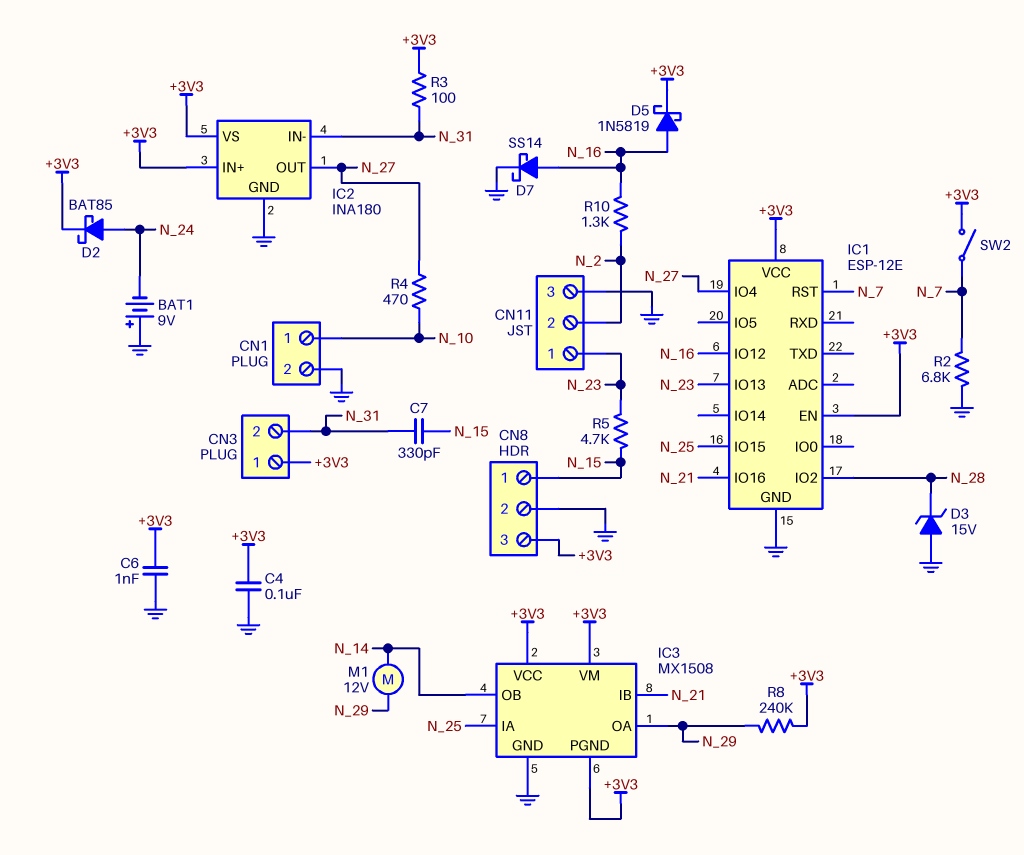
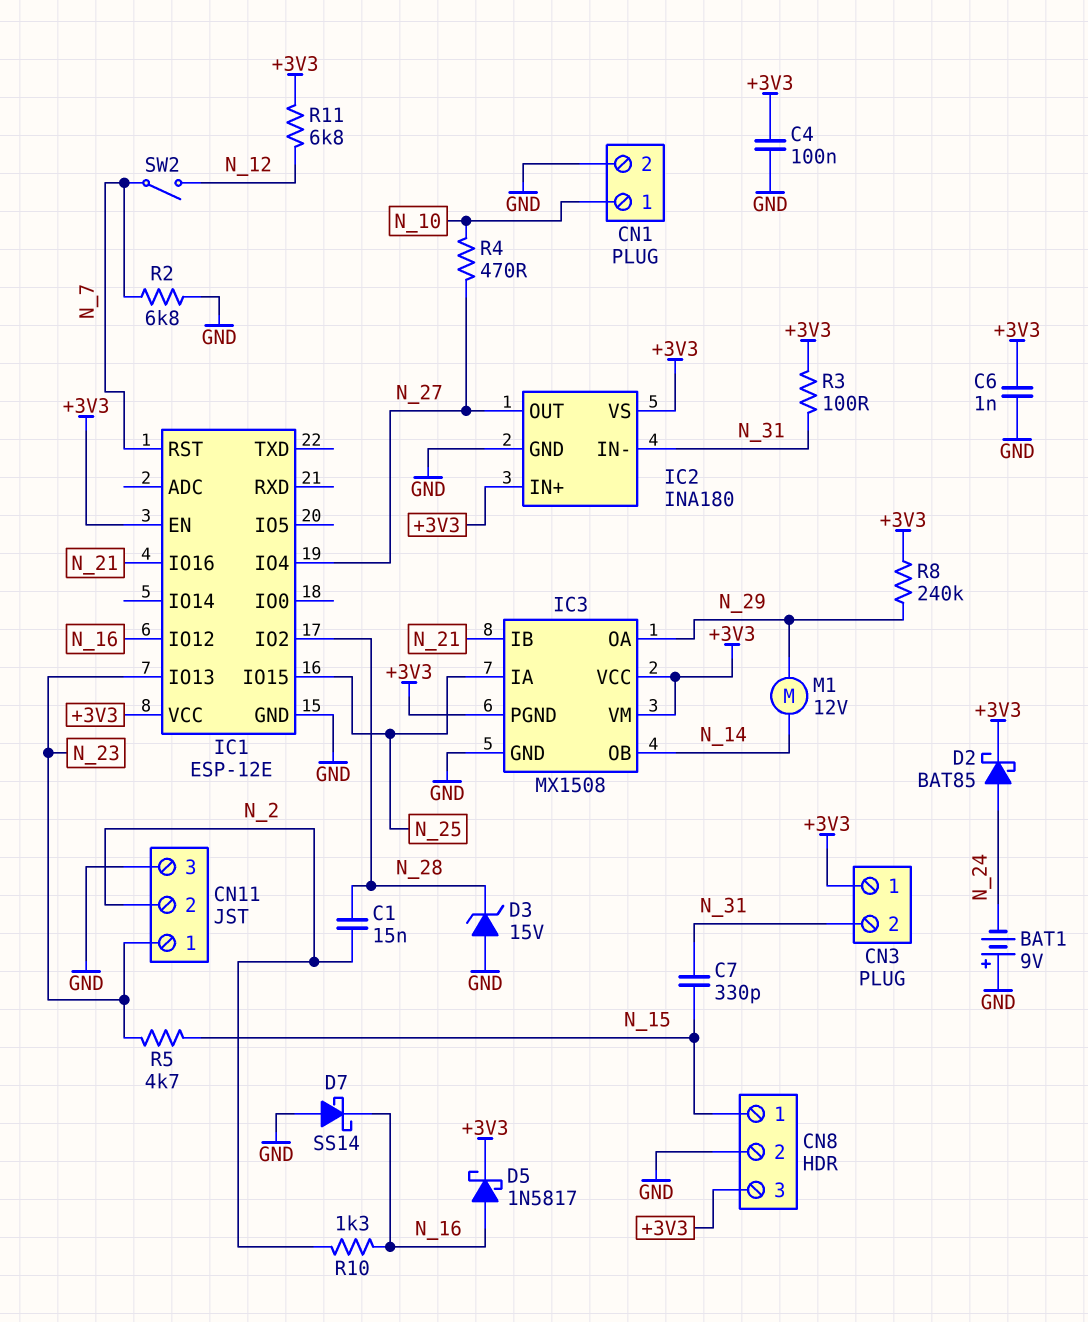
C1: none -> 15nF (N_2, N_28)
D5: schottky 1N5819 (A N_16, K +3V3) -> schottky 1N5817 (A N_16, K +3V3)
D7: schottky SS14 (A N_16, K GND) -> schottky SS14 (A GND, K N_16)
R11: none -> 6.8k (+3V3, N_12)
SW2: switch (+3V3, N_7) -> switch (N_7, N_12)

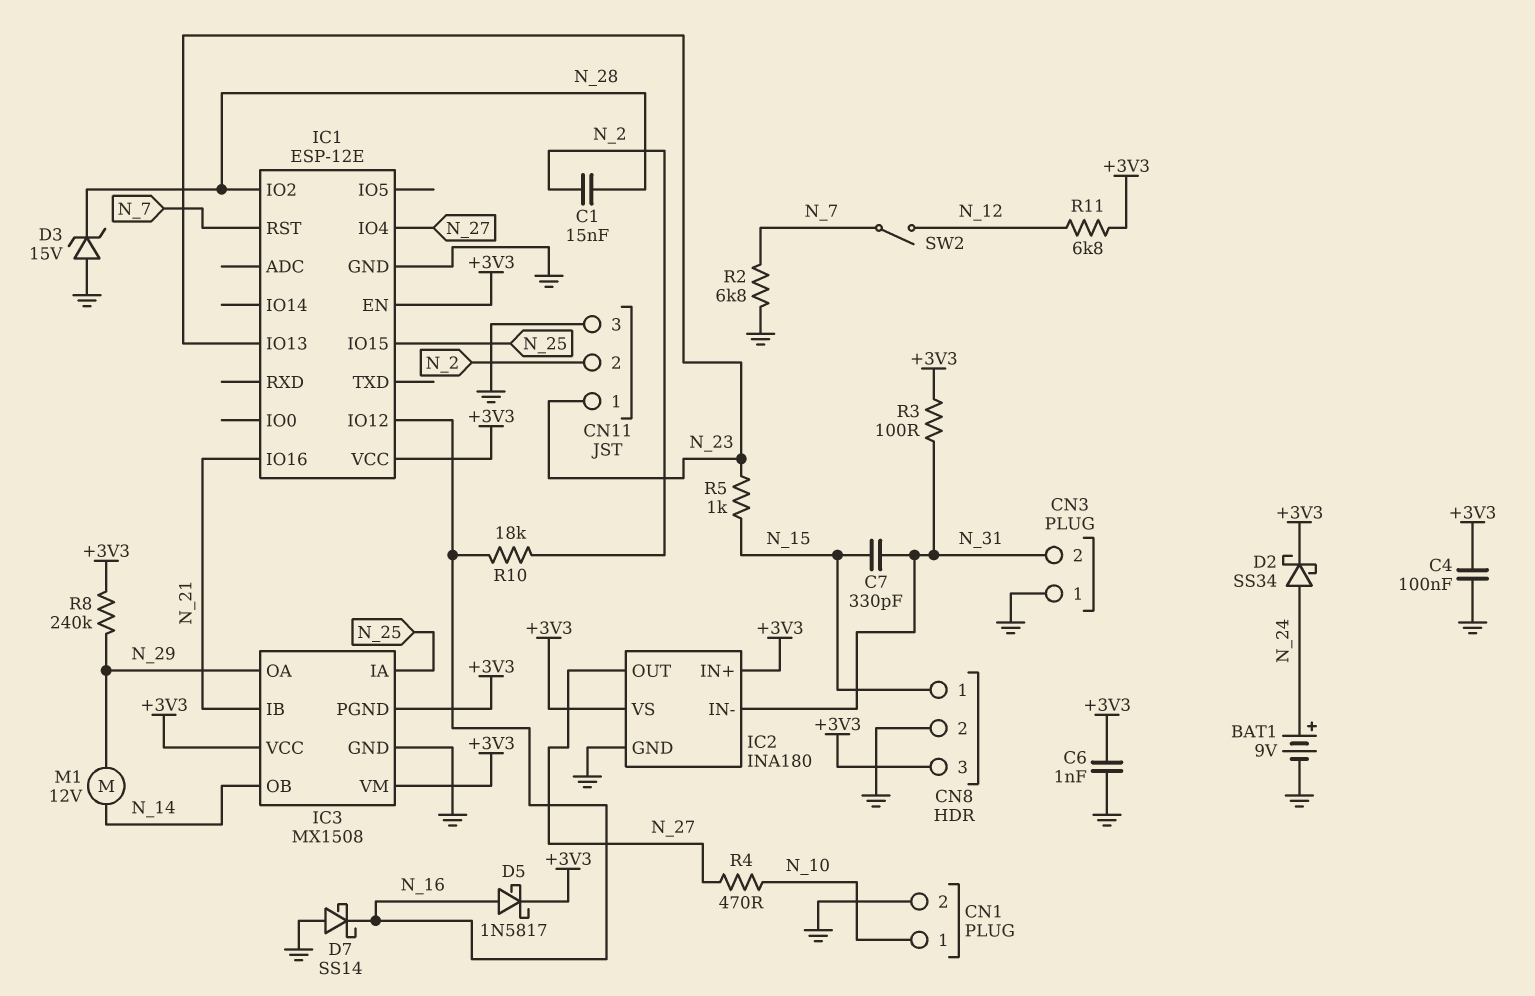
BAT1: 9V (plus GND, minus N_24) -> 9V (plus N_24, minus GND)
CN3 pin 1: +3V3 -> GND
D2: schottky BAT85 (A N_24, K +3V3) -> schottky SS34 (A N_24, K +3V3)
R5: 4.7k (N_15, N_23) -> 1k (N_15, N_23)
R10: 1.3k (N_2, N_16) -> 18k (N_2, N_16)

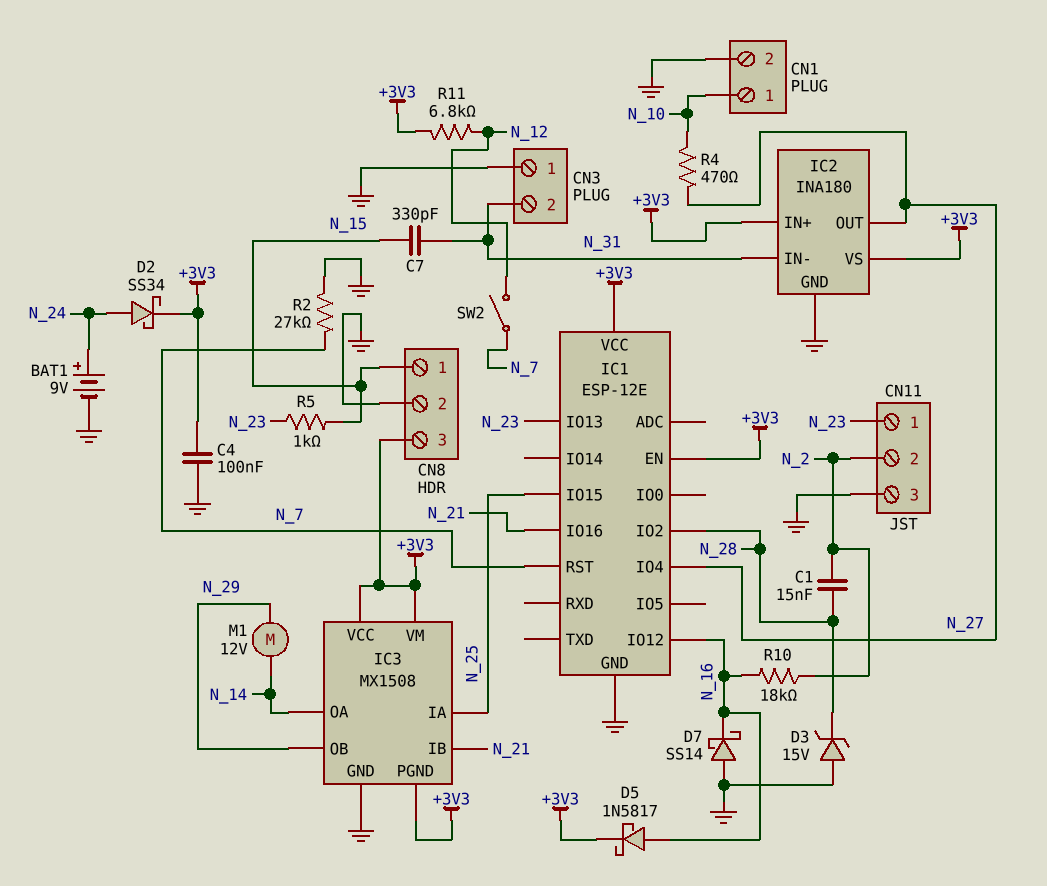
C6: 1nF (+3V3, GND) -> none
IC3 pin OA: N_29 -> N_14
IC3 pin OB: N_14 -> N_29
R2: 6.8k (GND, N_7) -> 27k (GND, N_7)
R3: 100 (+3V3, N_31) -> none
R8: 240k (+3V3, N_29) -> none

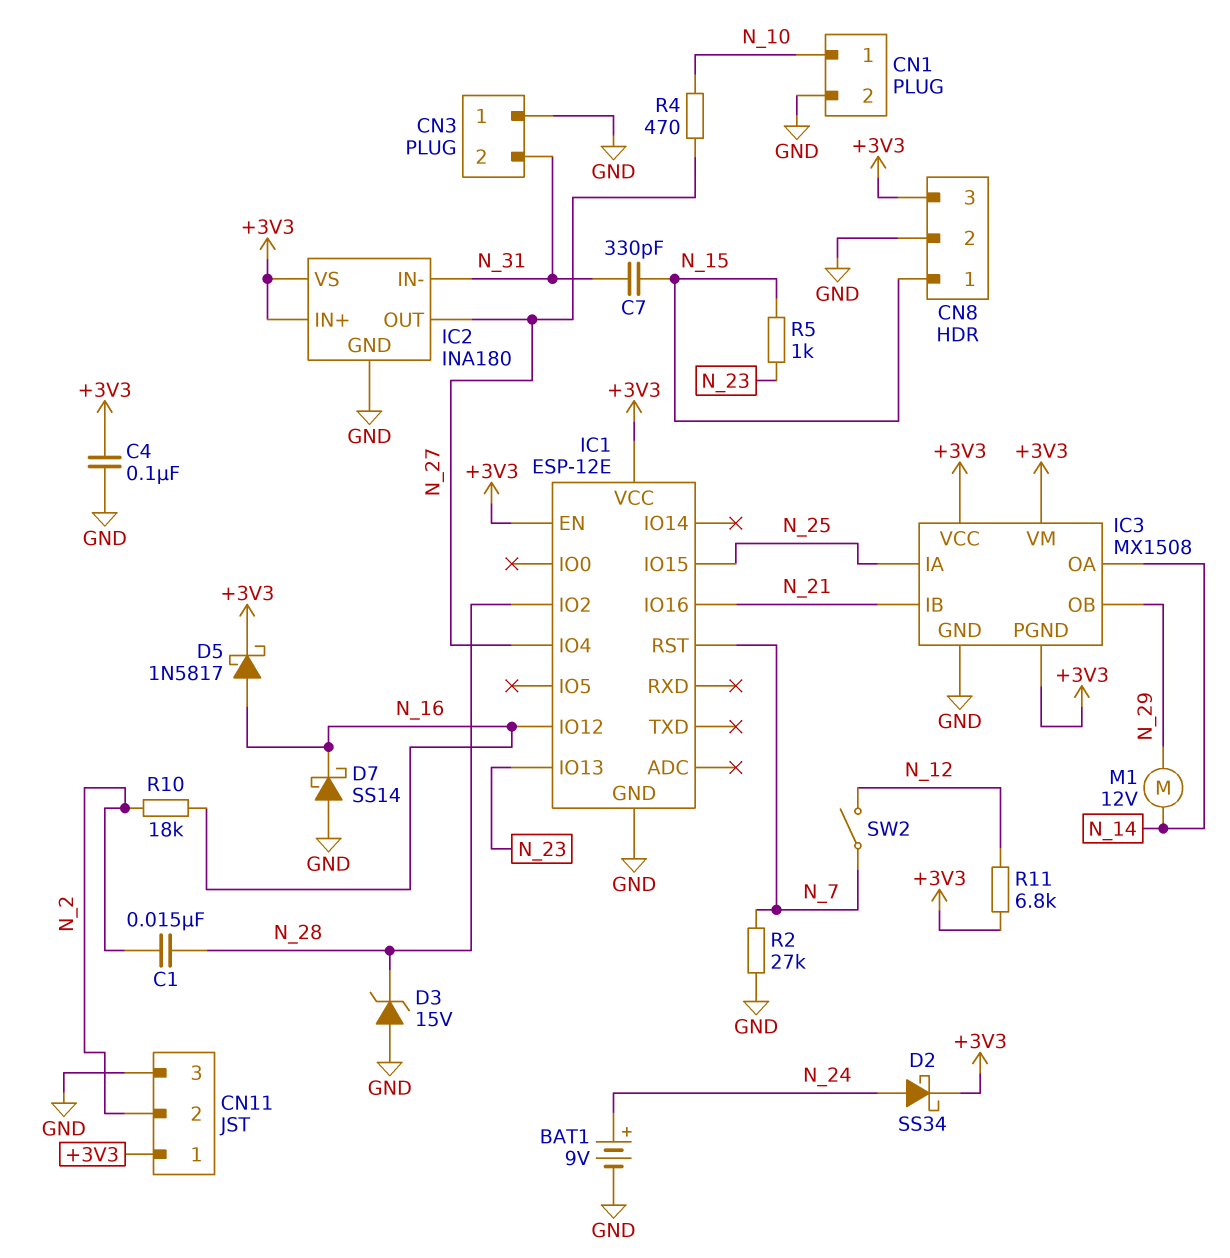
CN11 pin 1: N_23 -> +3V3

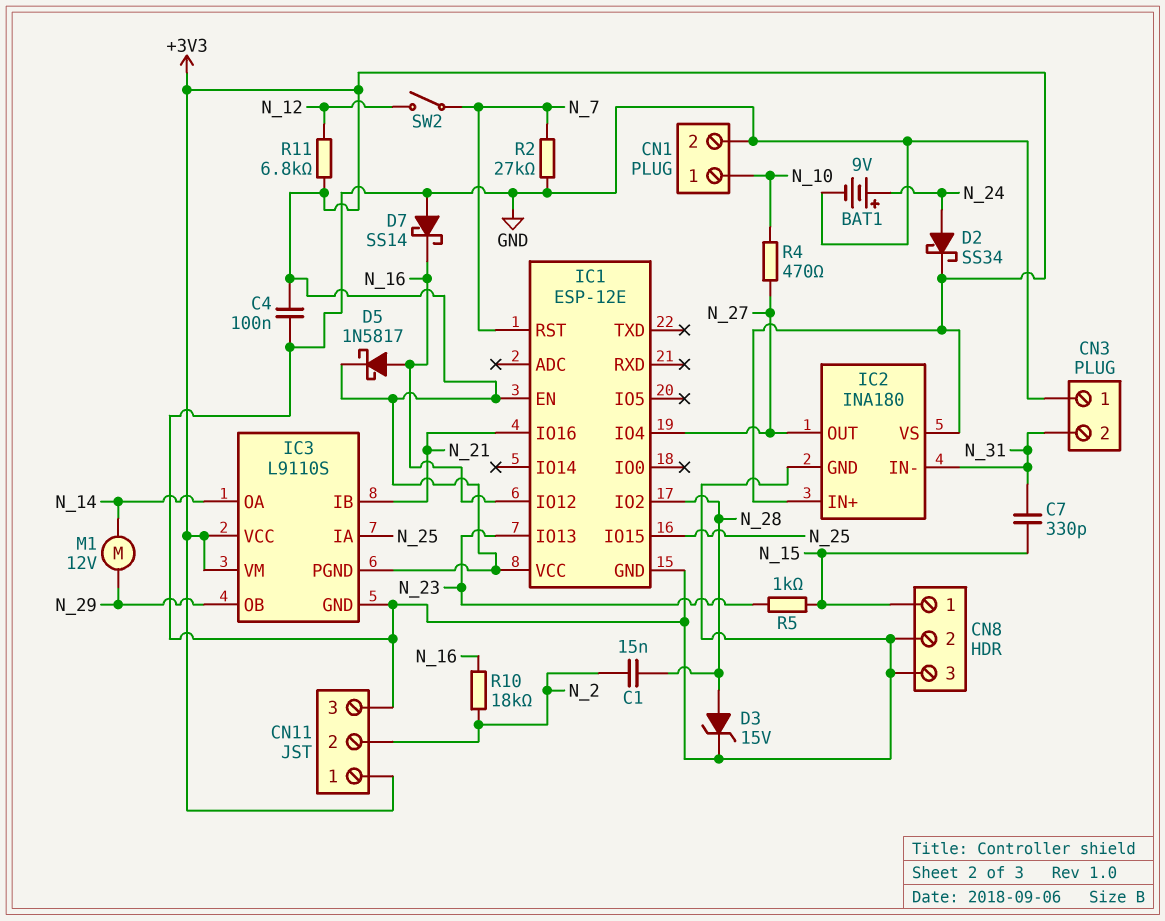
CN8 pin 3: +3V3 -> GND
D3: zener 15V (A GND, K N_28) -> zener 15V (A N_28, K GND)
IC3: MX1508 -> L9110S

